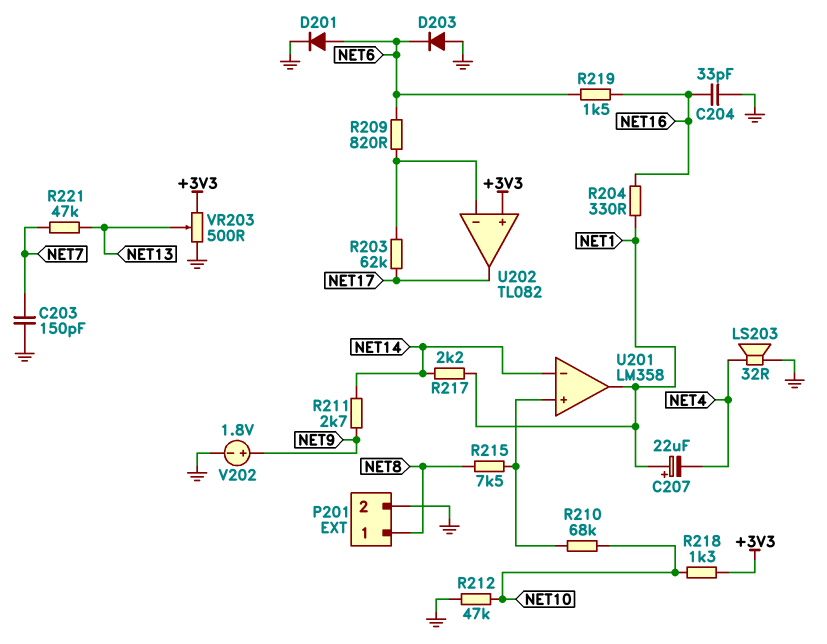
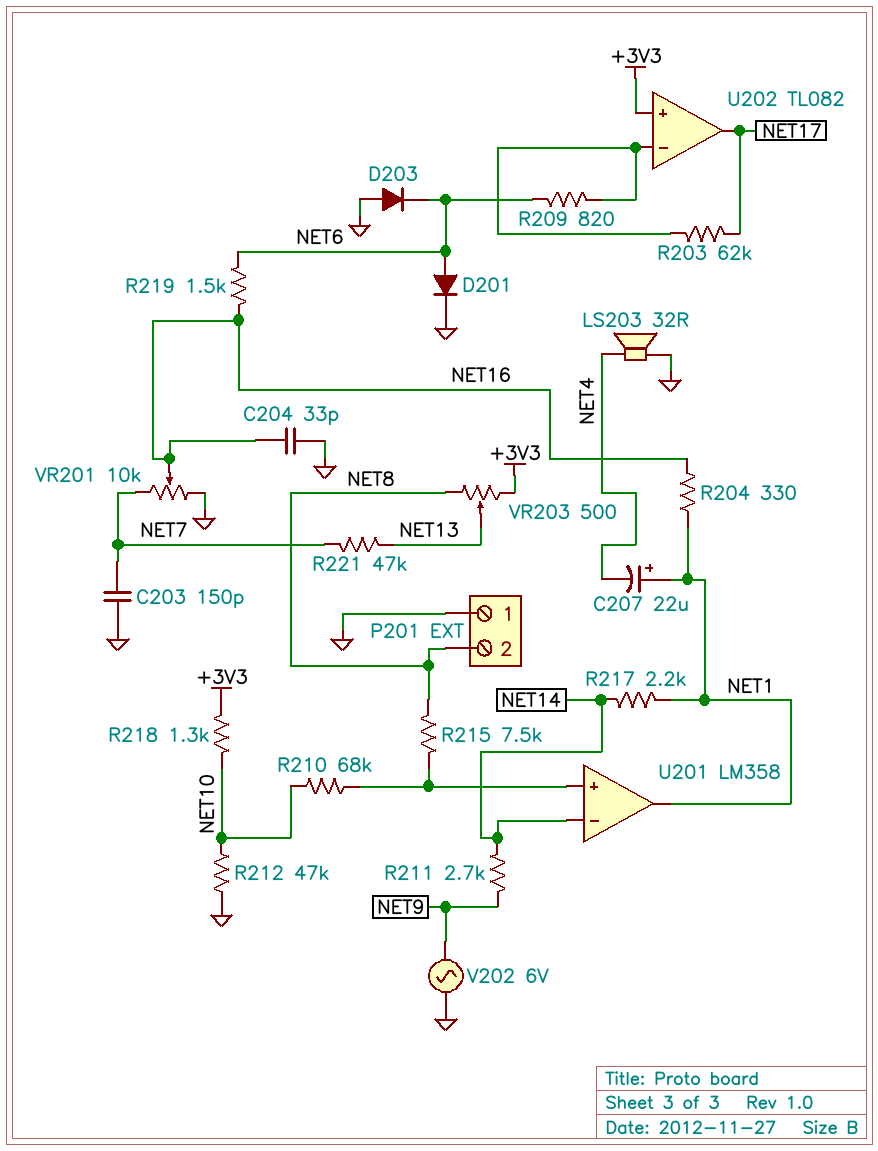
P201 pin 1: NET8 -> GND
P201 pin 2: GND -> NET8
V202: 1.8V (plus NET9, minus GND) -> AC 6V (GND, NET9)
VR201: none -> 10k (GND, NET7, wiper NET16)
VR203: 500 (+3V3, GND, wiper NET13) -> 500 (+3V3, NET8, wiper NET13)

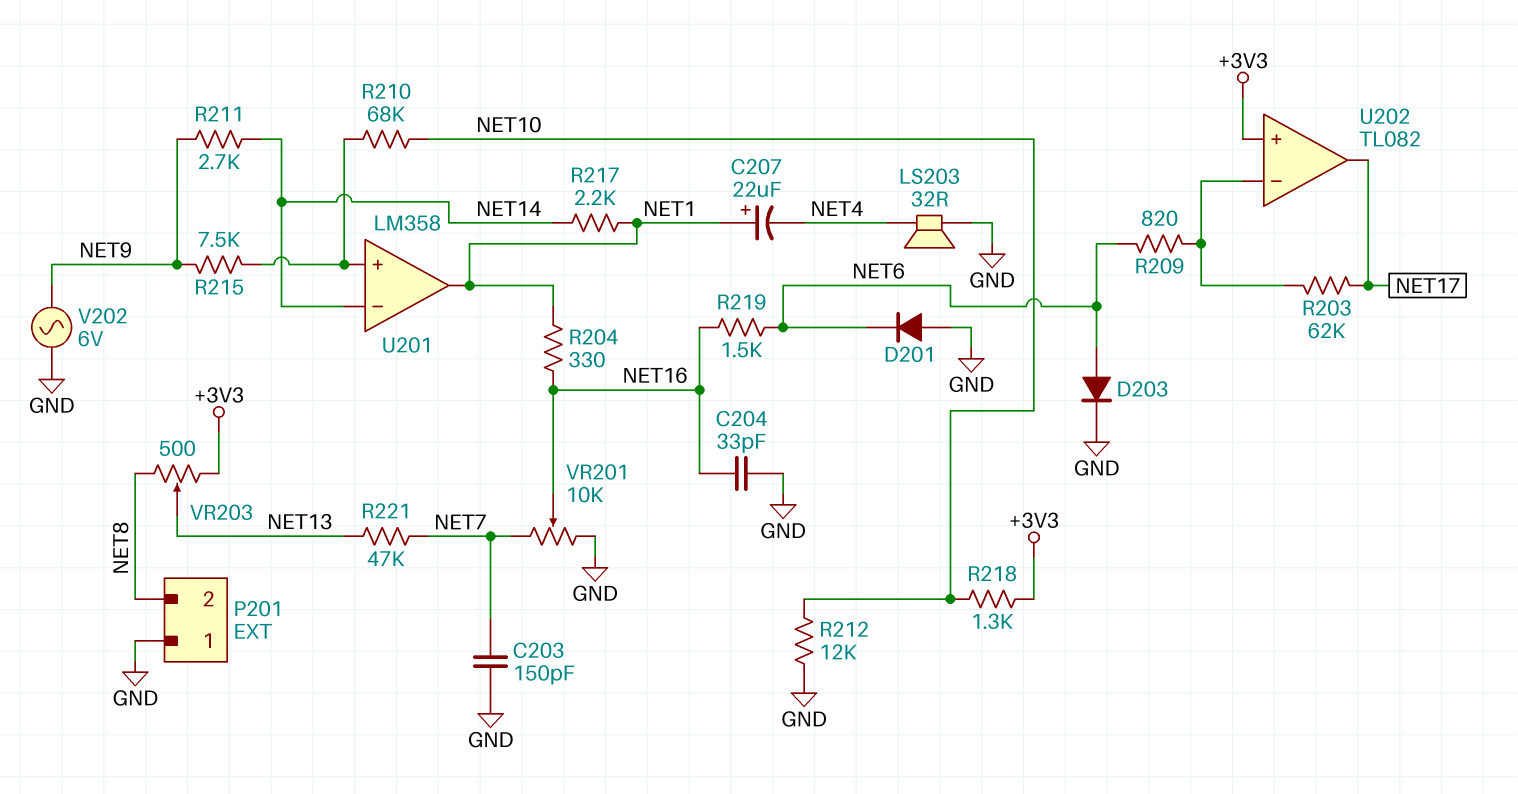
D201: diode (A NET6, K GND) -> diode (A GND, K NET6)
D203: diode (A GND, K NET6) -> diode (A NET6, K GND)
R212: 47k (GND, NET10) -> 12k (GND, NET10)
R215: 7.5k (NET8, U201/in+) -> 7.5k (NET9, U201/in+)

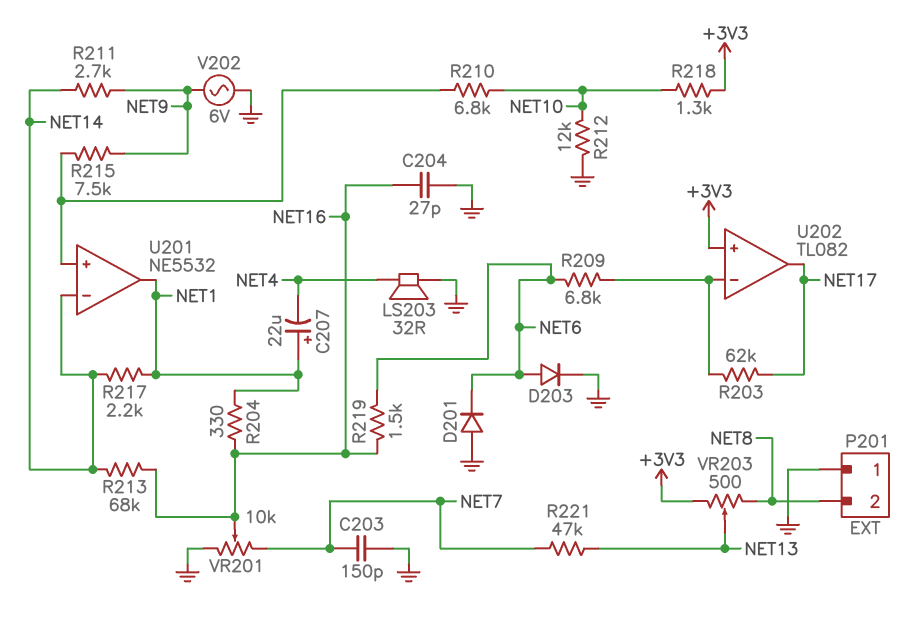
C204: 33pF (GND, NET16) -> 27pF (GND, NET16)
R209: 820 (NET6, U202/in-) -> 6.8k (NET6, U202/in-)
R210: 68k (NET10, U201/in+) -> 6.8k (NET10, U201/in+)
R213: none -> 68k (NET14, NET16)
U201: LM358 -> NE5532

